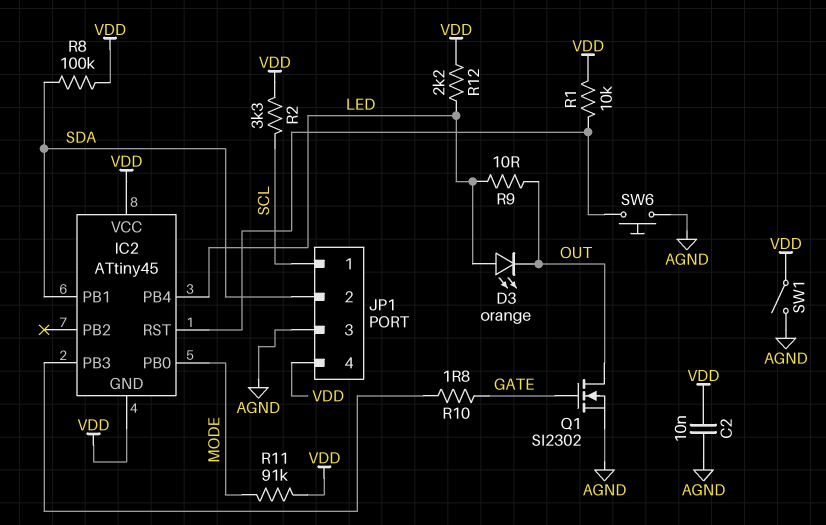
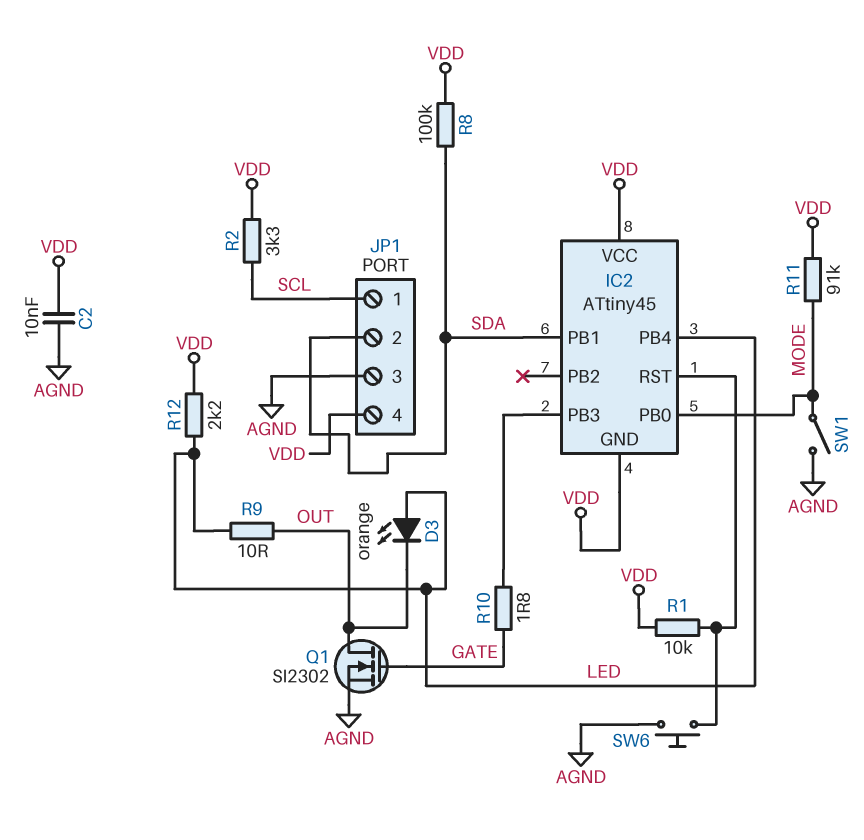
SW1: switch (AGND, VDD) -> switch (AGND, MODE)

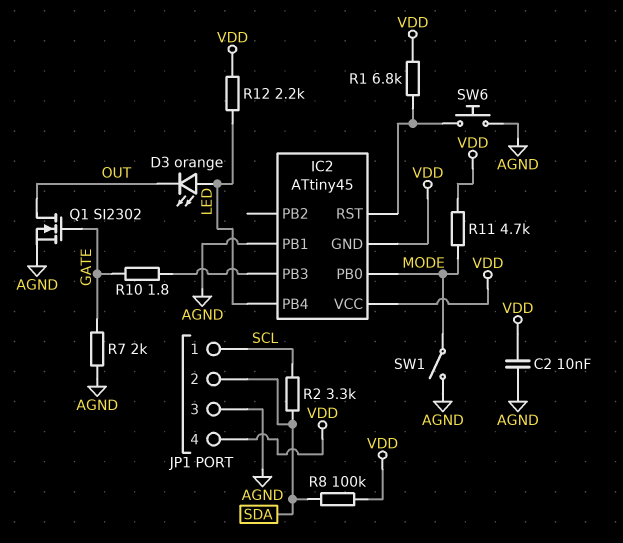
IC2 pin PB1: SDA -> AGND
R1: 10k (IC2/RST, VDD) -> 6.8k (IC2/RST, VDD)
R2: 3.3k (SCL, VDD) -> 3.3k (SCL, SDA)
R7: none -> 2k (AGND, GATE)
R9: 10 (LED, OUT) -> none
R11: 91k (MODE, VDD) -> 4.7k (MODE, VDD)

